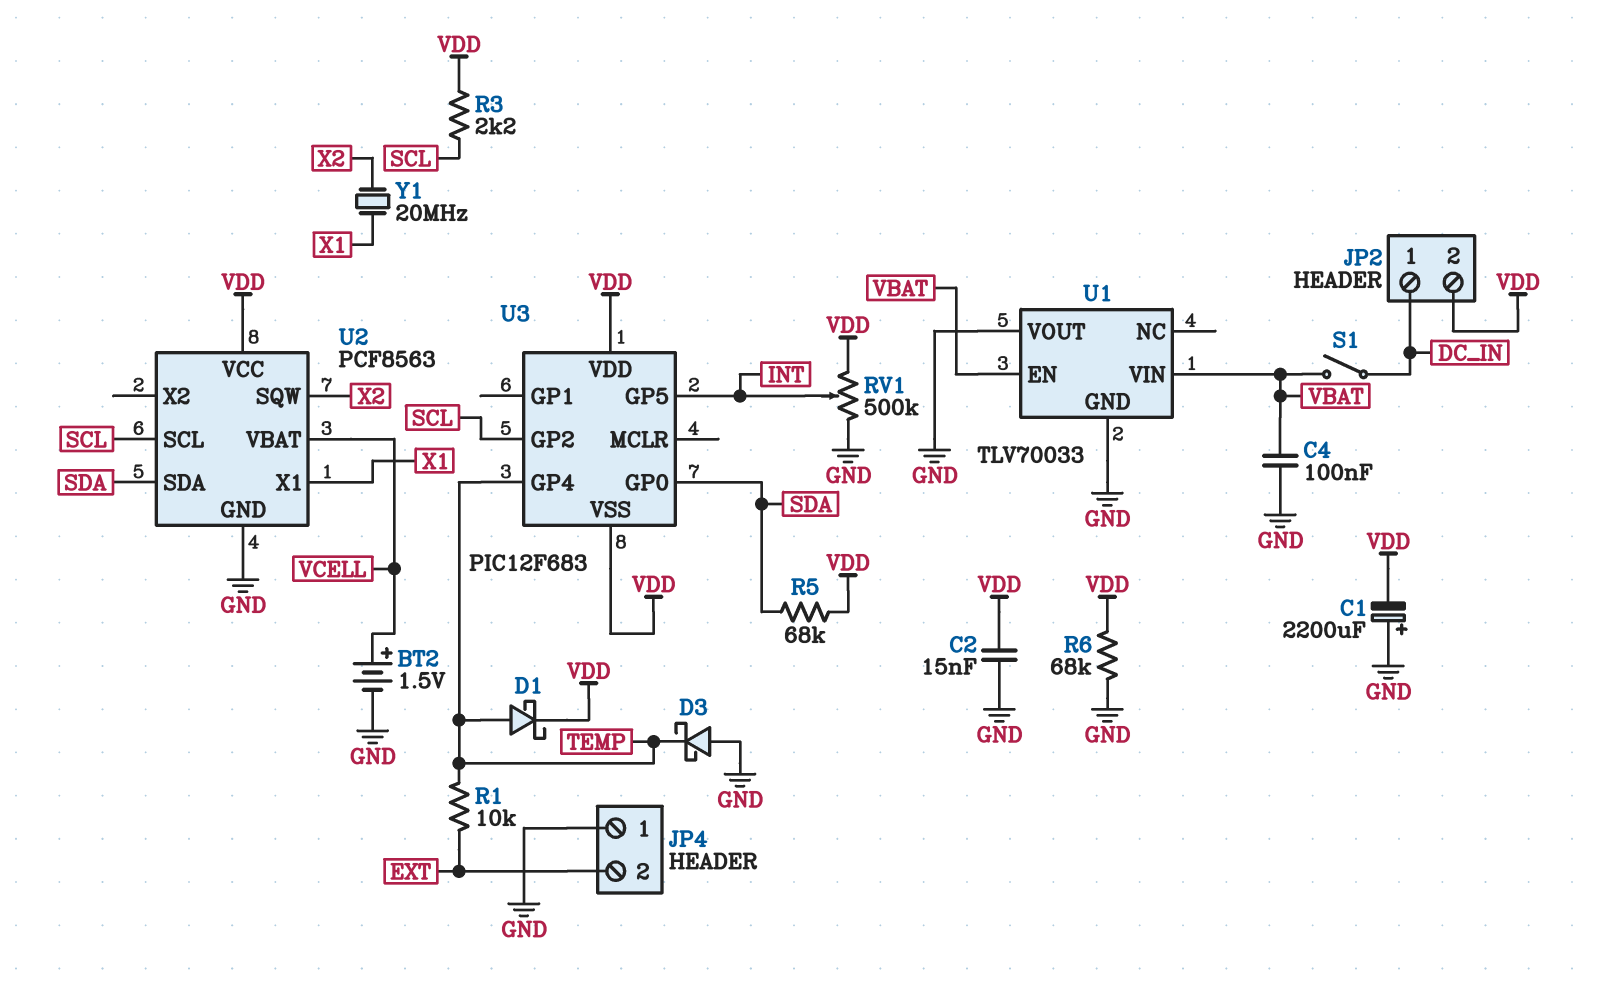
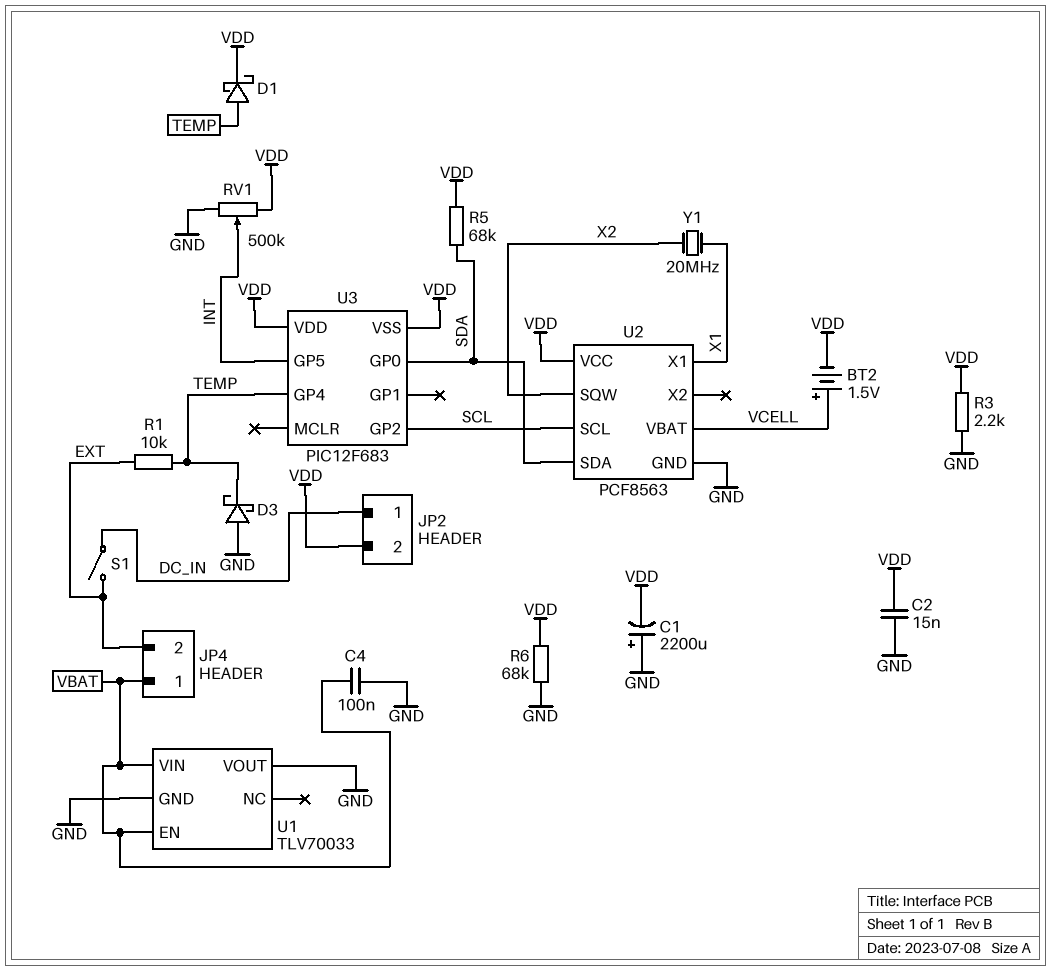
BT2: 1.5V (plus VCELL, minus GND) -> 1.5V (plus VCELL, minus VDD)
JP4 pin 1: GND -> VBAT
R3: 2.2k (SCL, VDD) -> 2.2k (GND, VDD)
S1: switch (DC_IN, VBAT) -> switch (DC_IN, EXT)

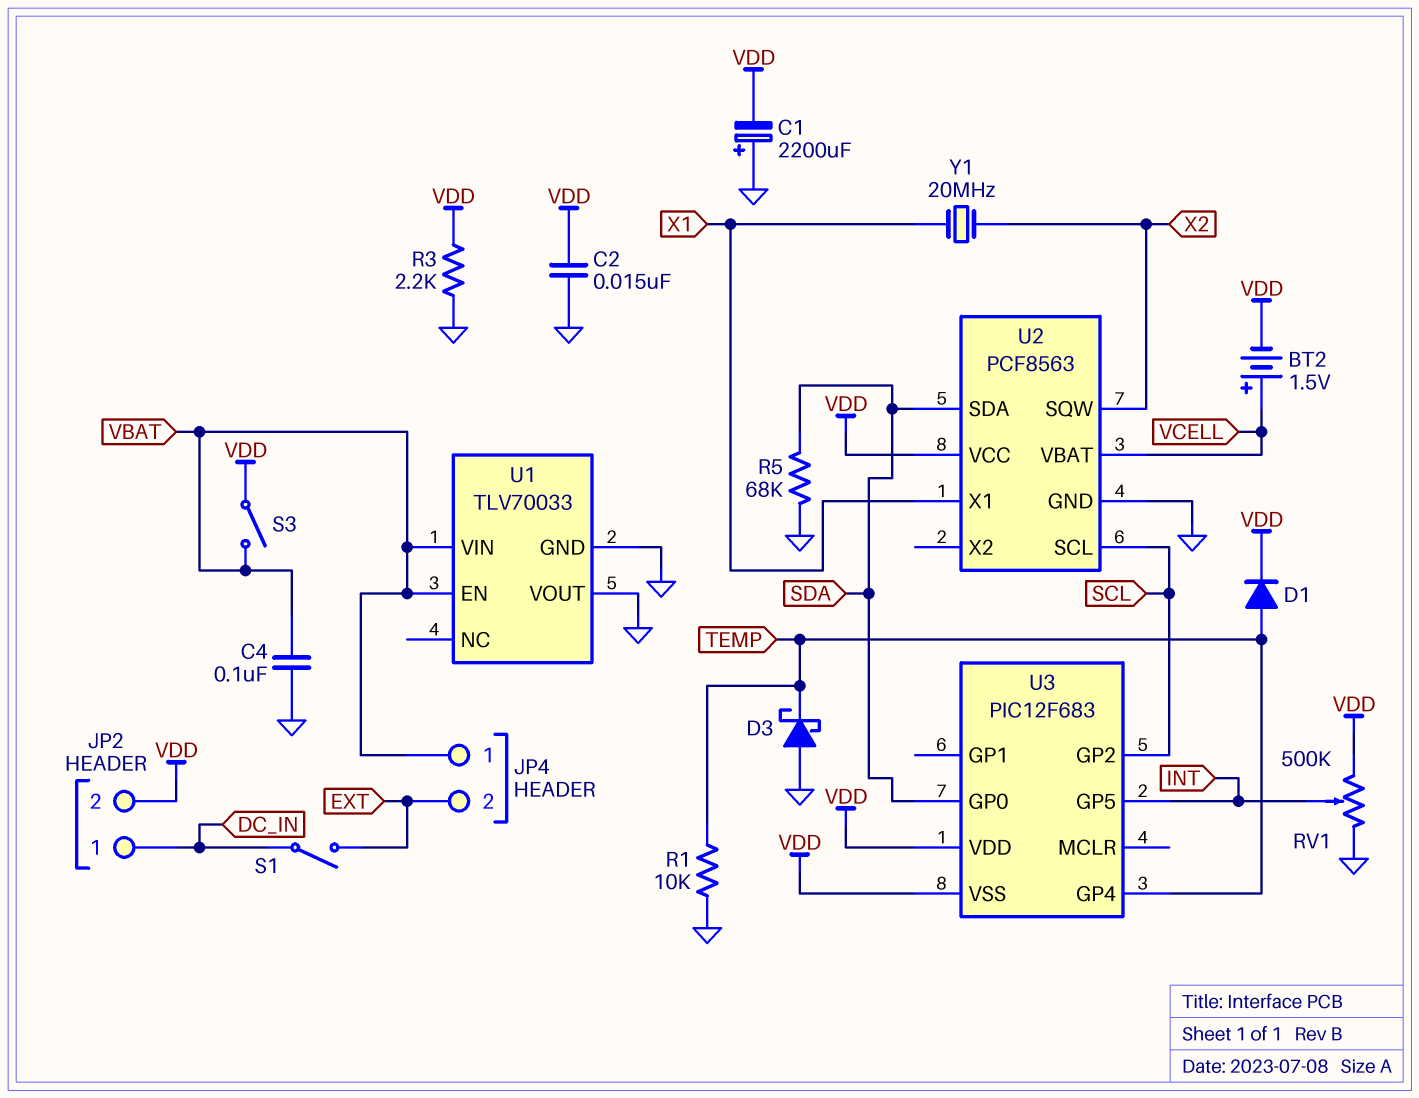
D1: schottky (A TEMP, K VDD) -> diode (A TEMP, K VDD)
R1: 10k (EXT, TEMP) -> 10k (GND, TEMP)
R5: 68k (SDA, VDD) -> 68k (GND, SDA)
R6: 68k (GND, VDD) -> none
S3: none -> switch (VBAT, VDD)

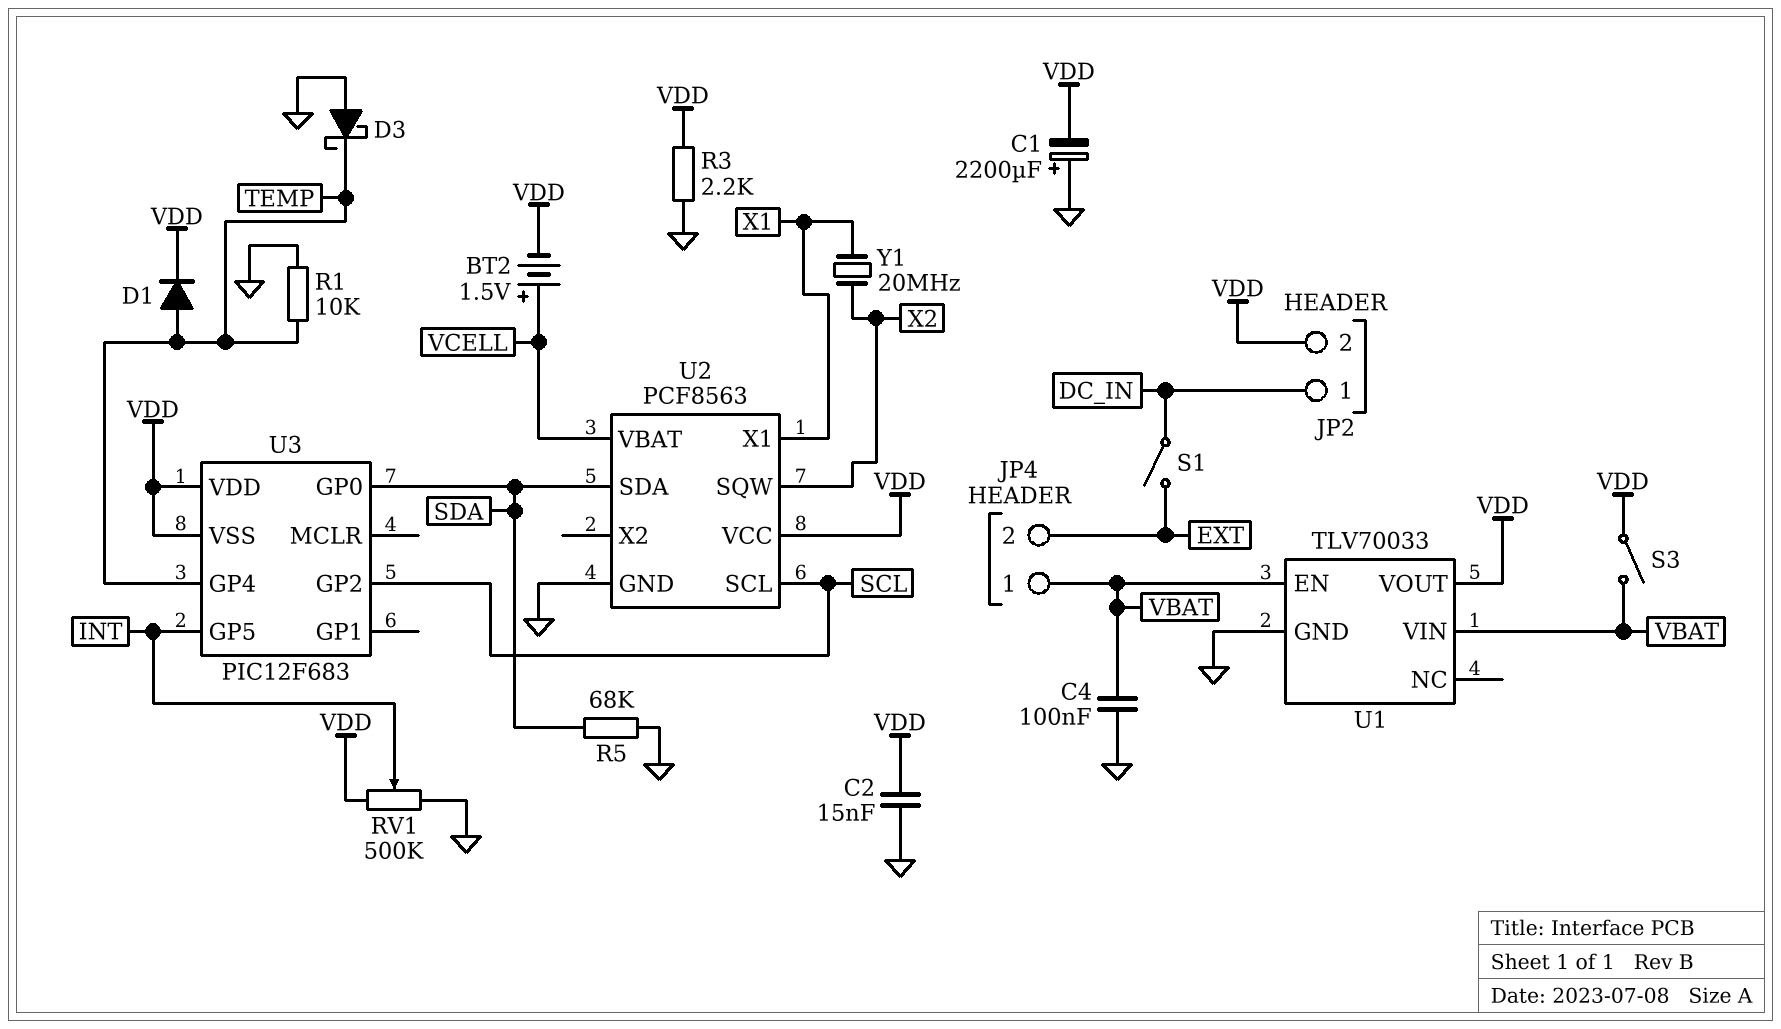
U1 pin VOUT: GND -> VDD

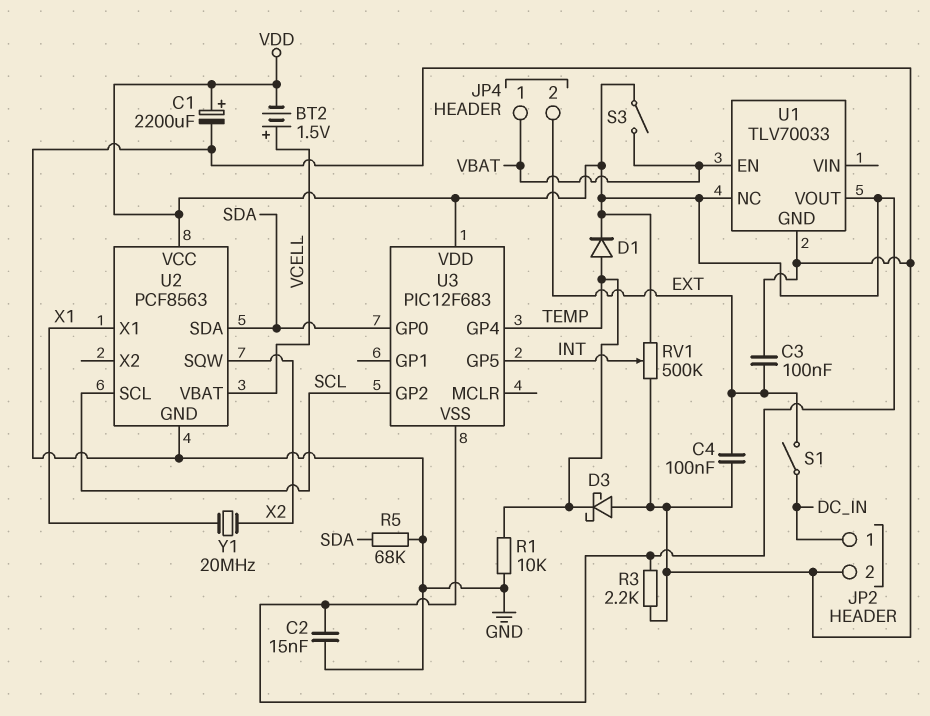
C1: 2200uF (plus GND, minus VDD) -> 2200uF (plus VDD, minus GND)
C3: none -> 100nF (EXT, GND)
C4: 100nF (GND, VBAT) -> 100nF (EXT, GND)
JP2 pin 2: VDD -> GND
U1 pin NC: none -> VDD
U1 pin VIN: VBAT -> none

